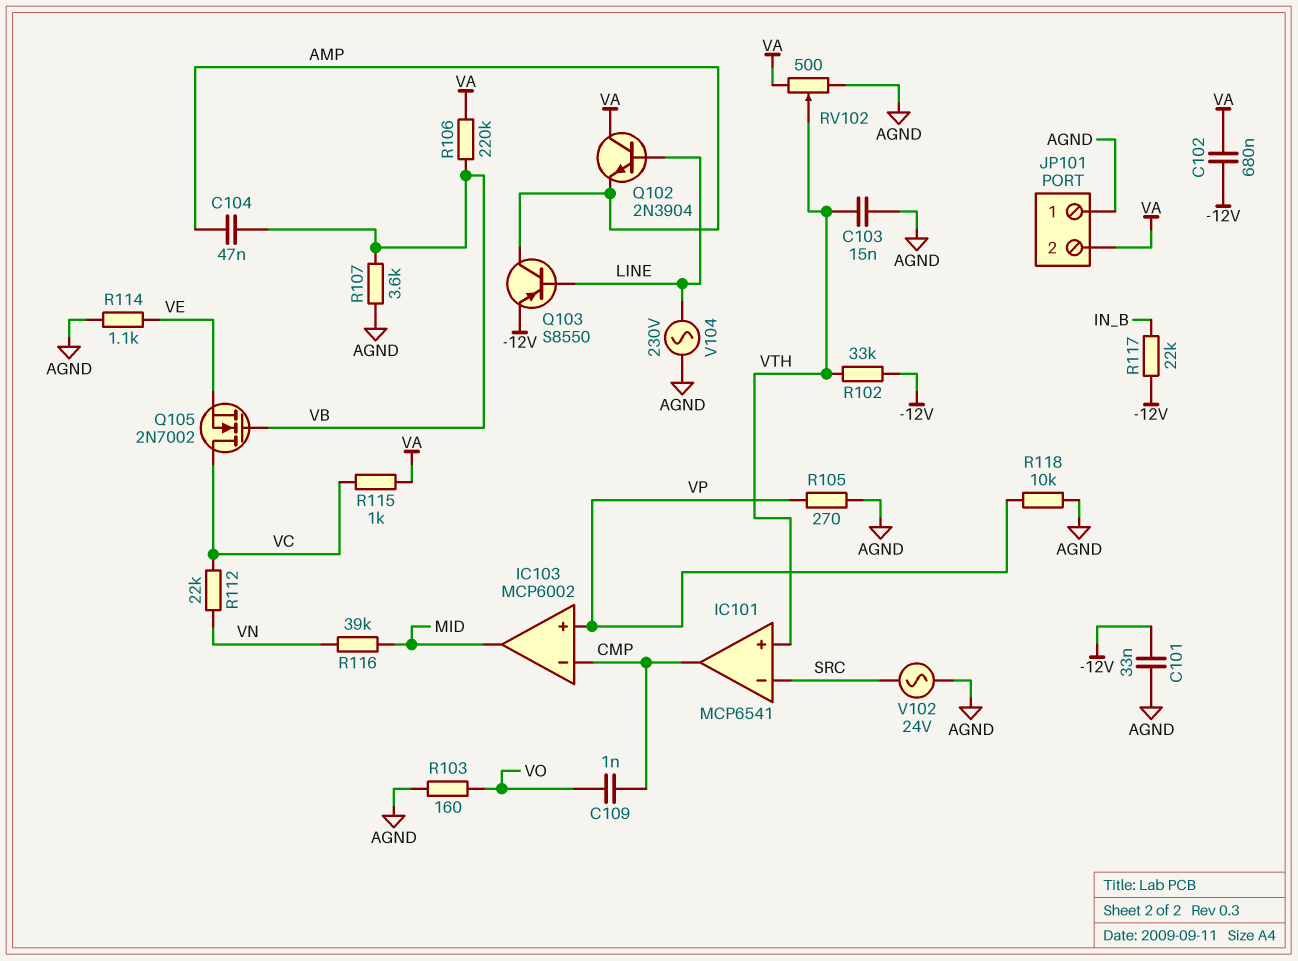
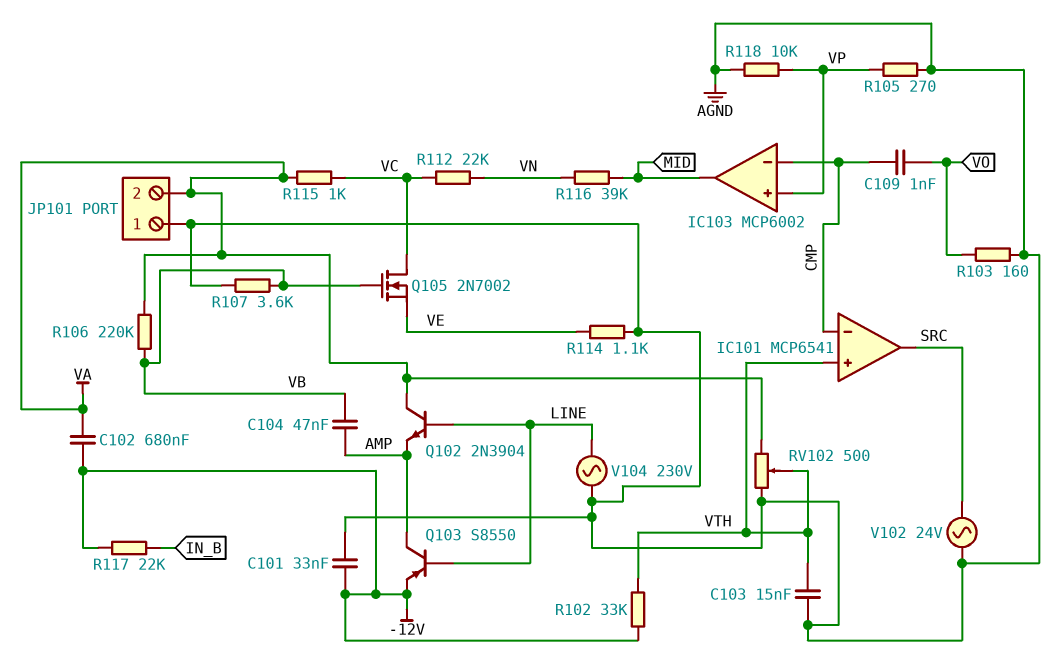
IC101 pin in-: SRC -> CMP
IC101 pin out: CMP -> SRC

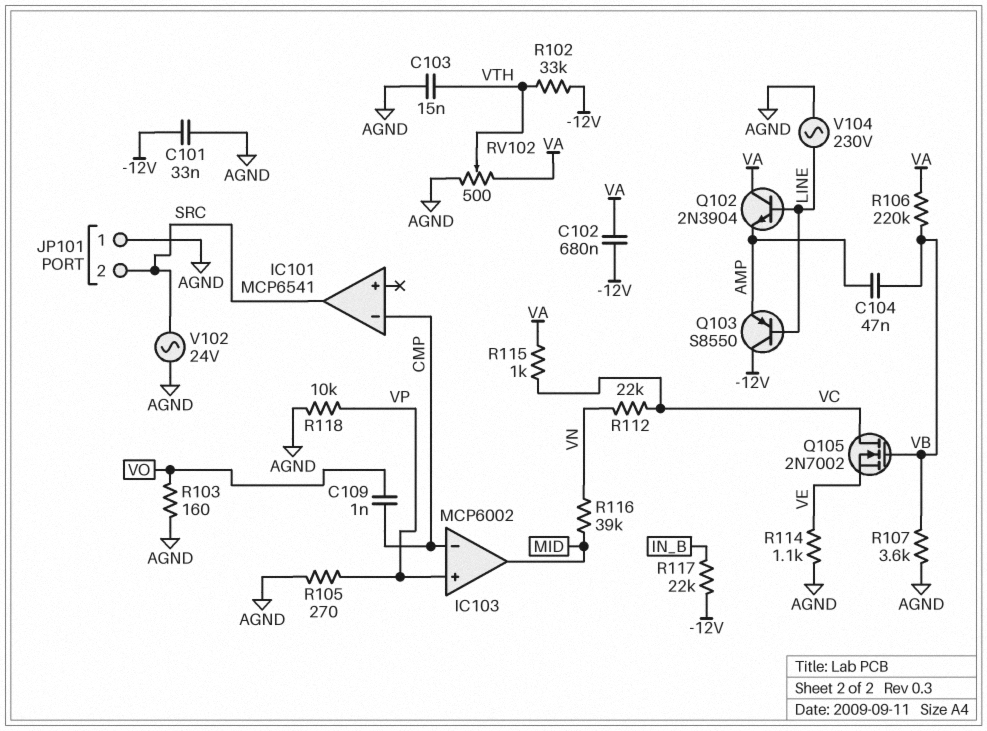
IC101 pin in+: VTH -> none
JP101 pin 2: VA -> SRC
Q103: PNP S8550 (B LINE, C AMP, E -12V) -> PNP S8550 (B LINE, C -12V, E AMP)

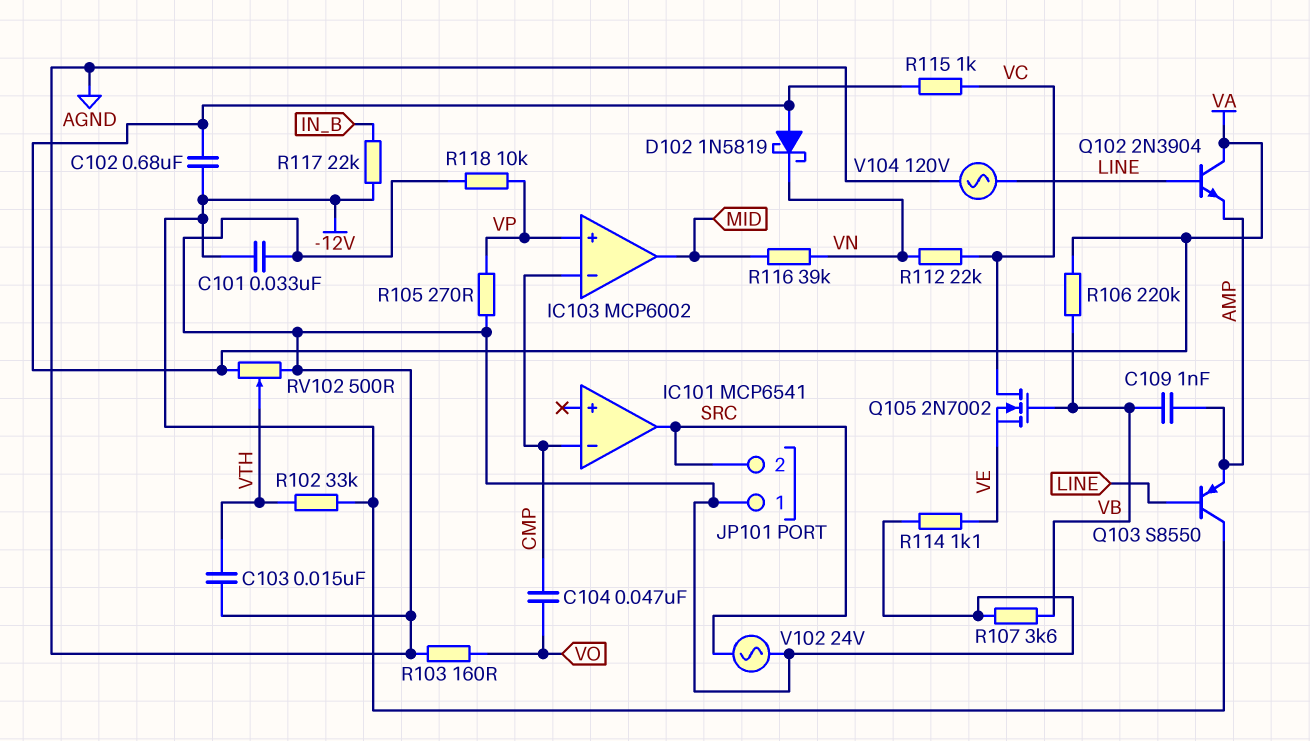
C104: 47nF (AMP, VB) -> 47nF (CMP, VO)
C109: 1nF (CMP, VO) -> 1nF (AMP, VB)
D102: none -> schottky 1N5819 (A VA, K VN)
V104: AC 230V (AGND, LINE) -> AC 120V (AGND, LINE)

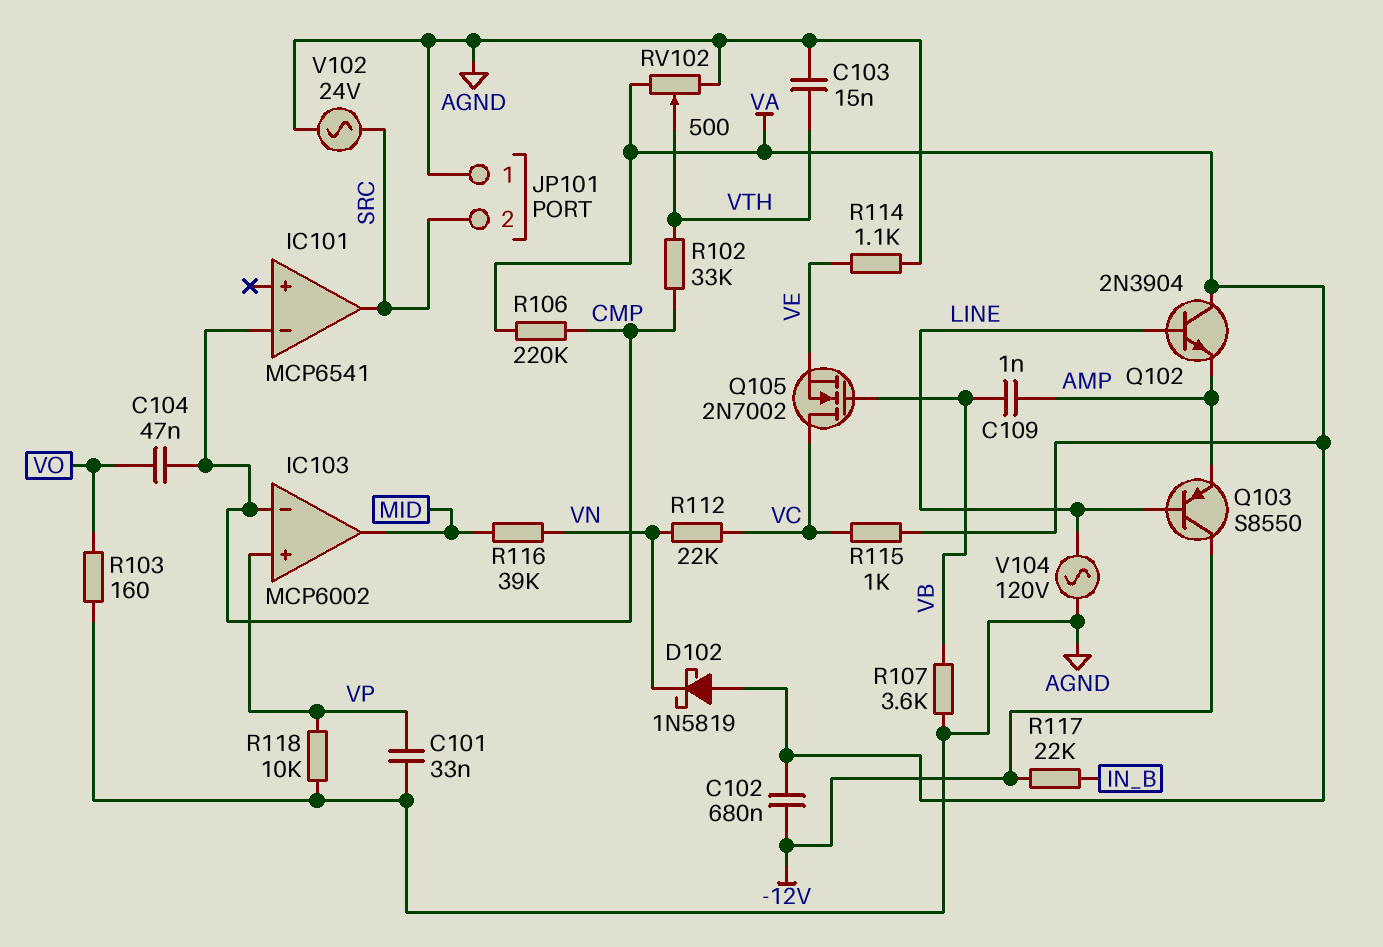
C101: 33nF (-12V, AGND) -> 33nF (AGND, VP)
R102: 33k (-12V, VTH) -> 33k (CMP, VTH)
R105: 270 (AGND, VP) -> none
R106: 220k (VA, VB) -> 220k (CMP, VA)

